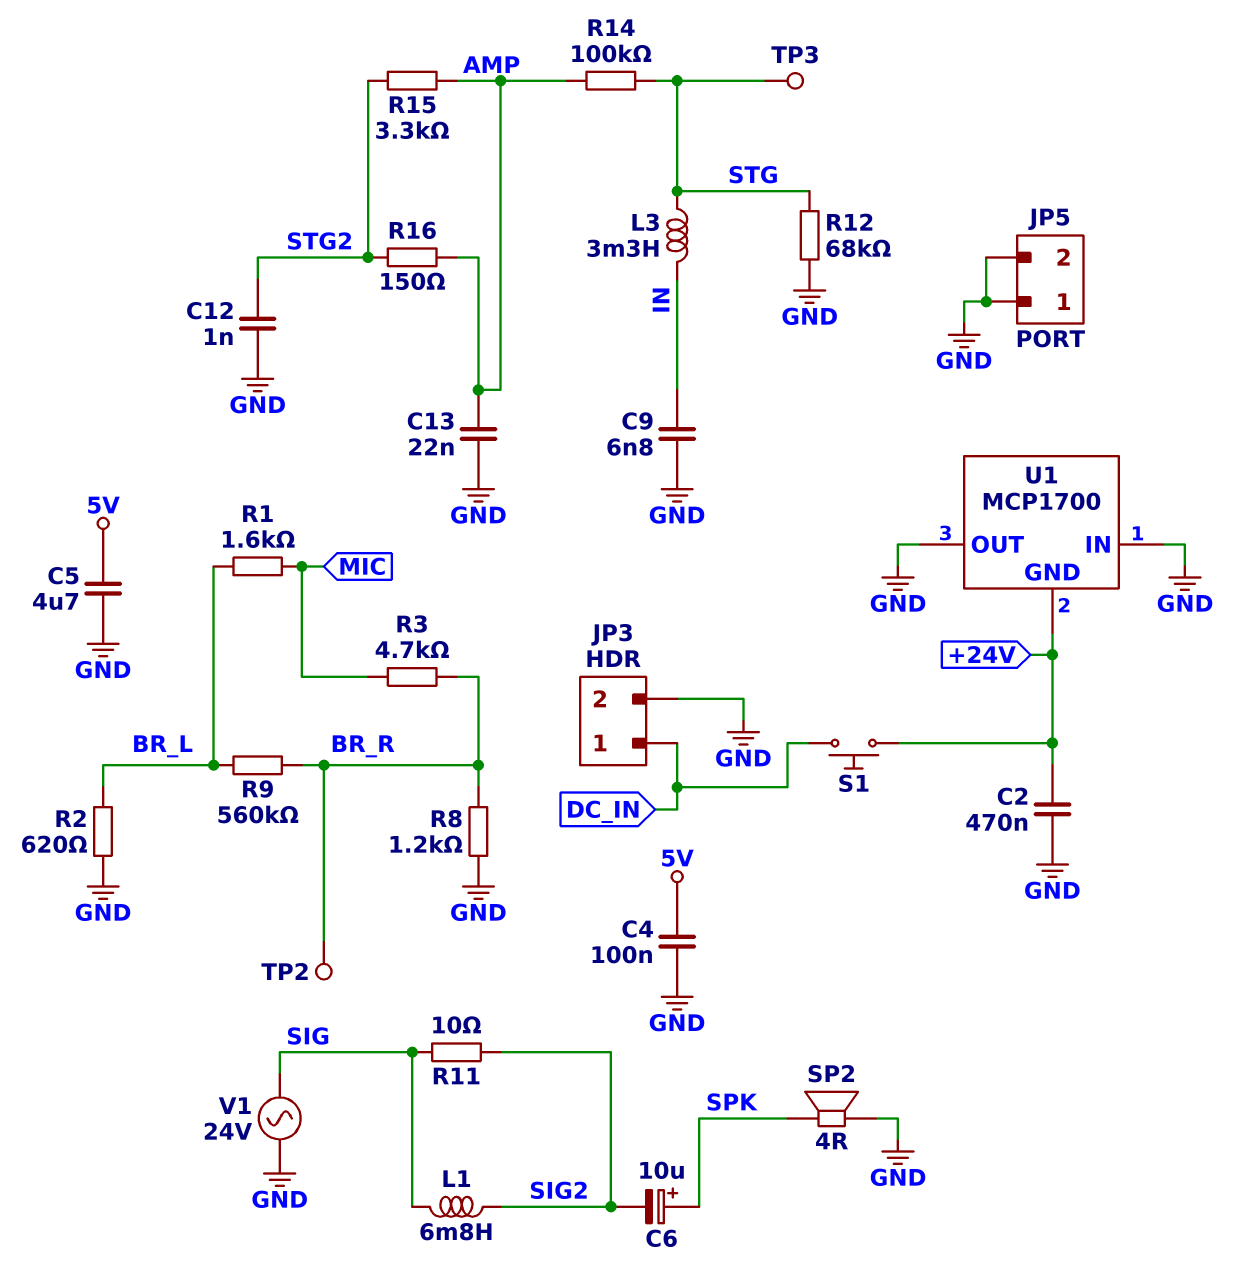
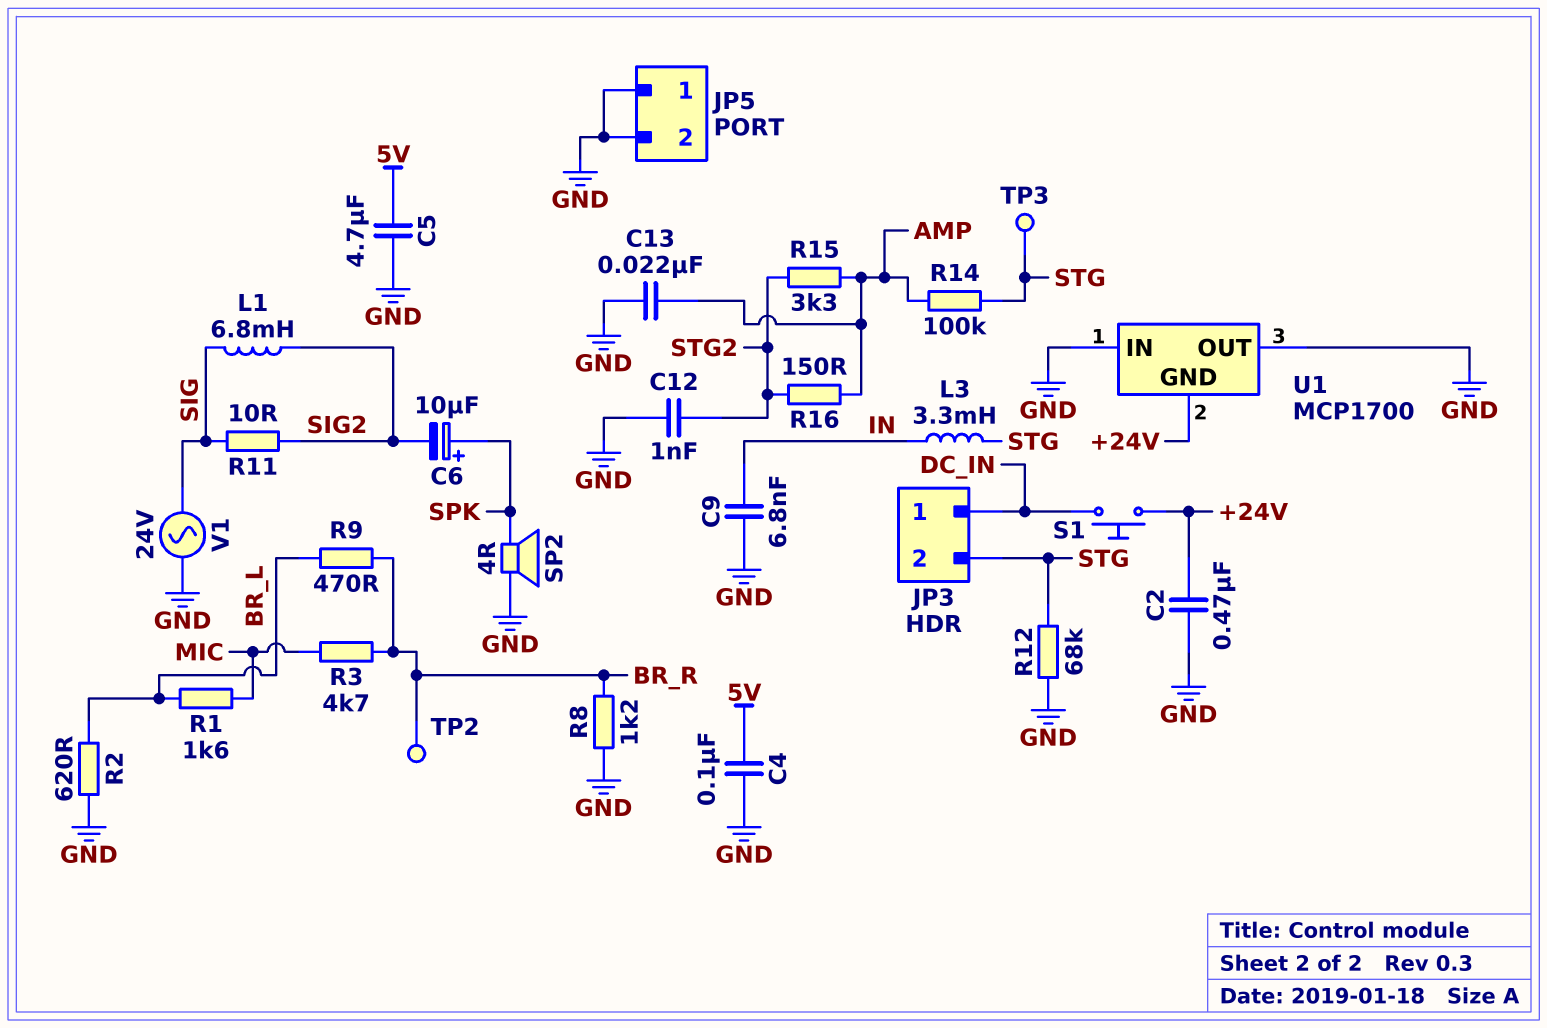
JP3 pin 2: GND -> STG
R9: 560k (BR_L, BR_R) -> 470 (BR_L, BR_R)

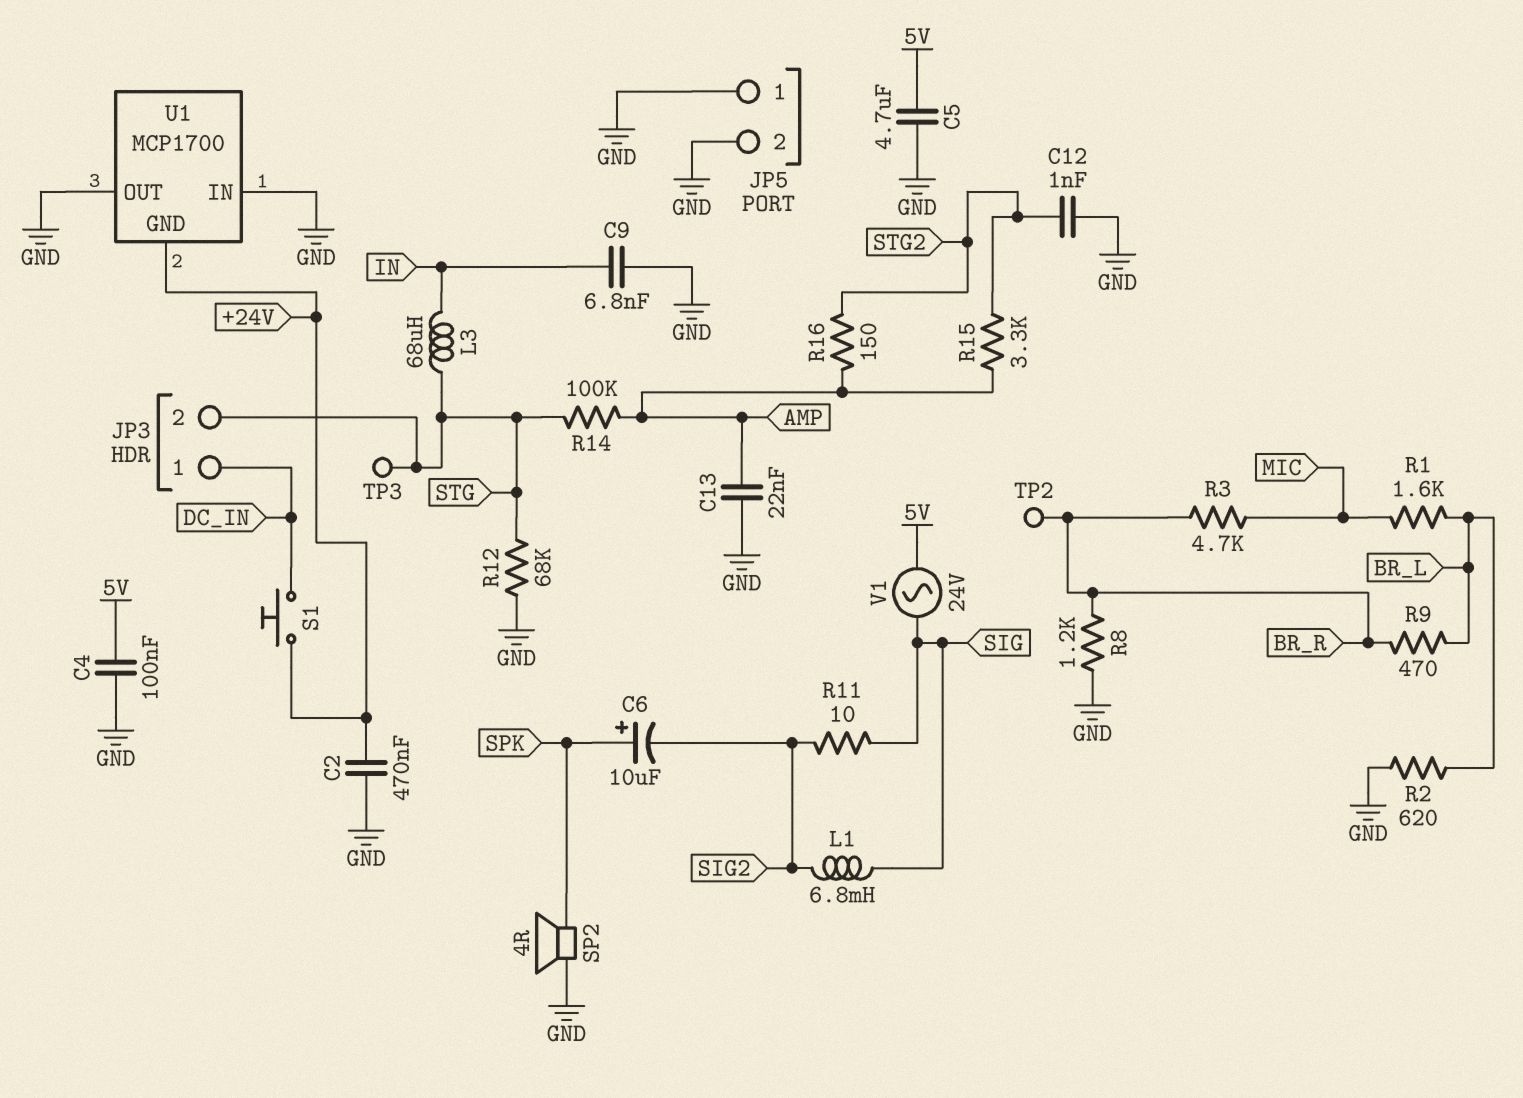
L3: 3.3mH (IN, STG) -> 68uH (IN, STG)
V1: AC 24V (GND, SIG) -> AC 24V (5V, SIG)

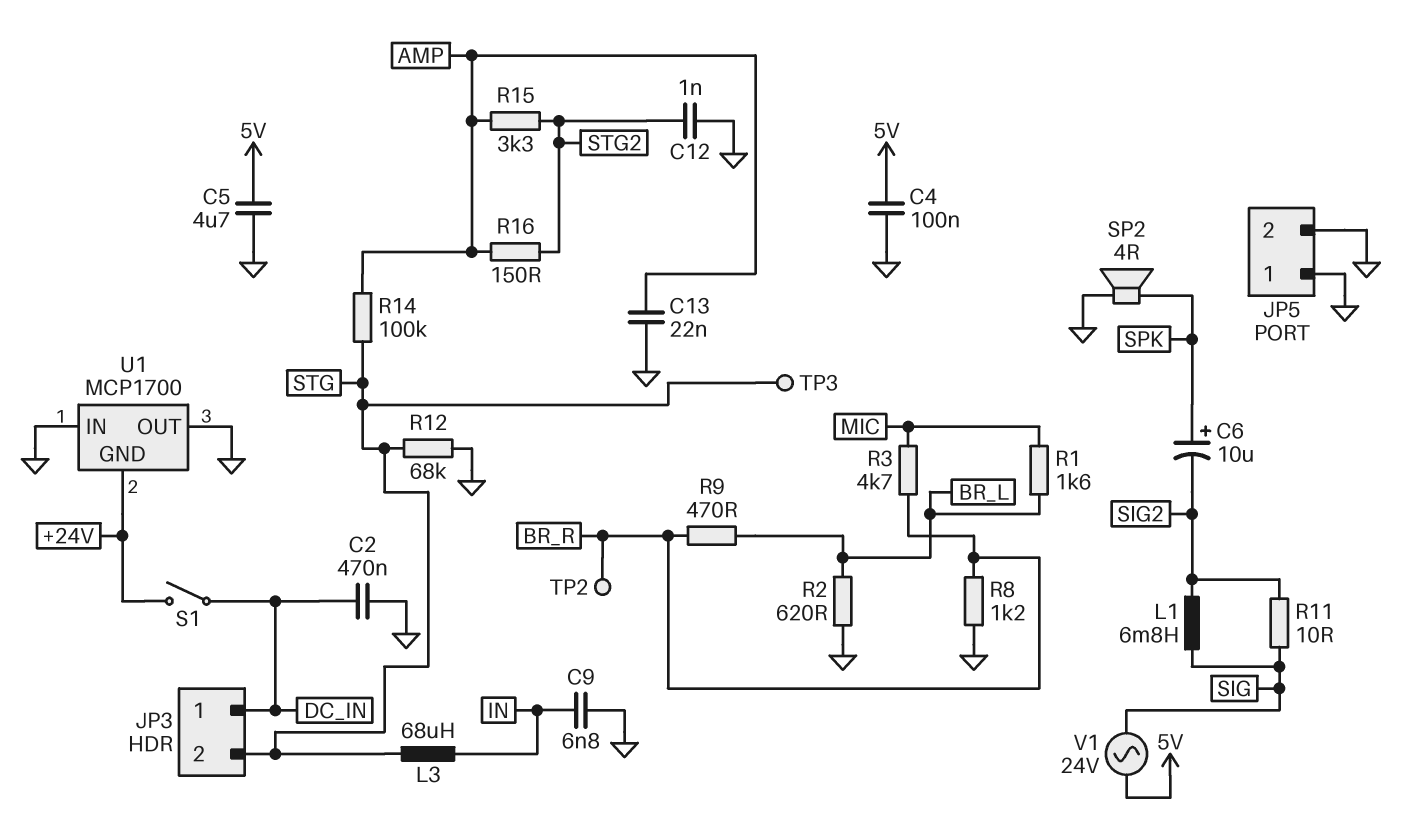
C2: 470nF (+24V, GND) -> 470nF (DC_IN, GND)
S1: button (+24V, DC_IN) -> switch (+24V, DC_IN)

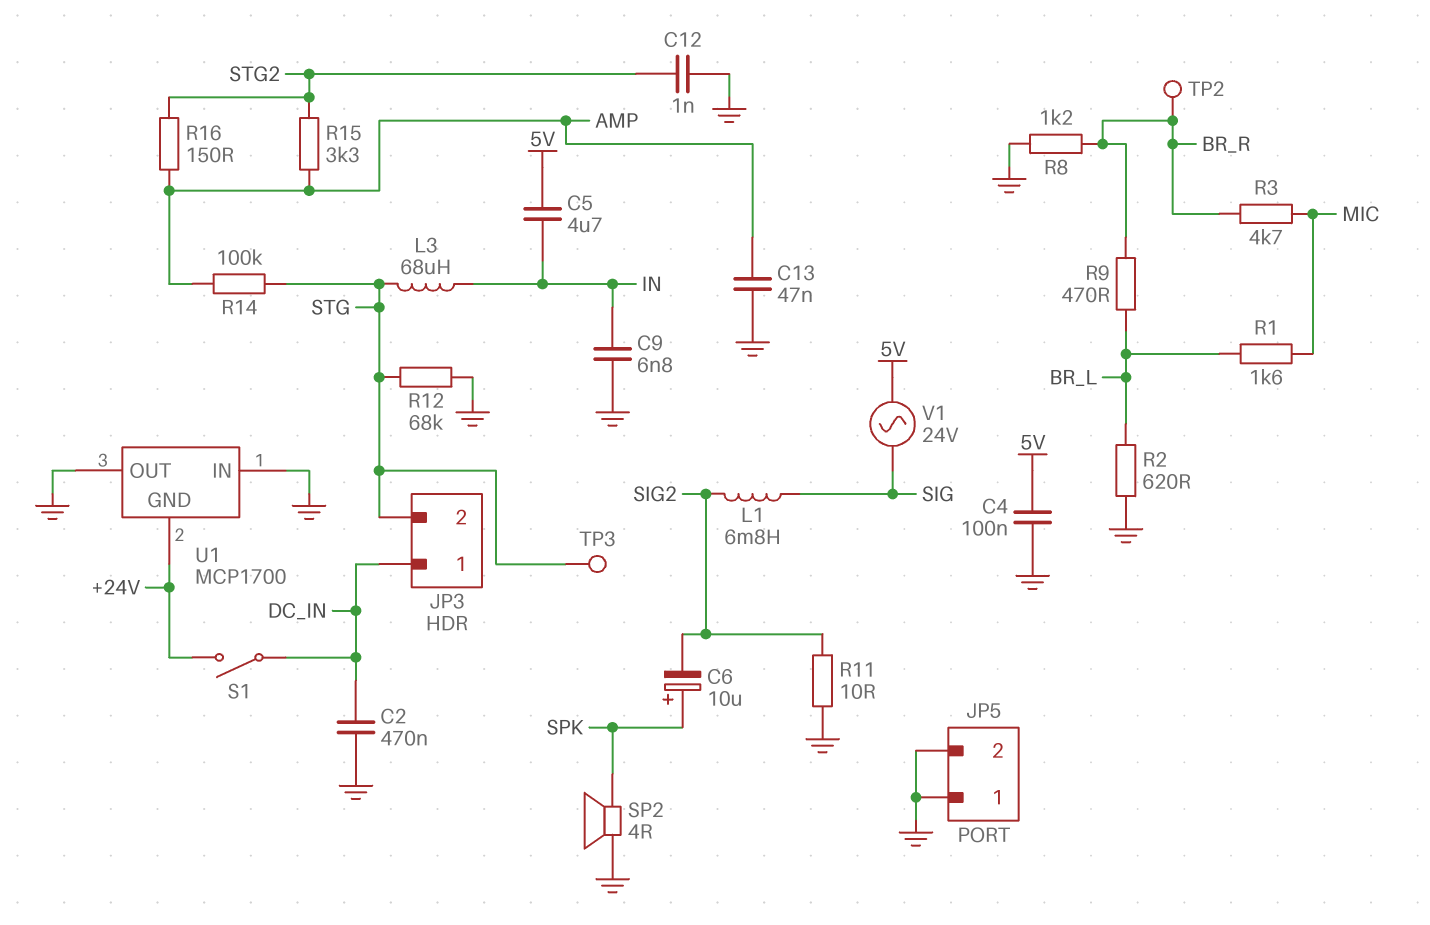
C5: 4.7uF (5V, GND) -> 4.7uF (5V, IN)
C13: 22nF (AMP, GND) -> 47nF (AMP, GND)
R11: 10 (SIG, SIG2) -> 10 (GND, SIG2)

